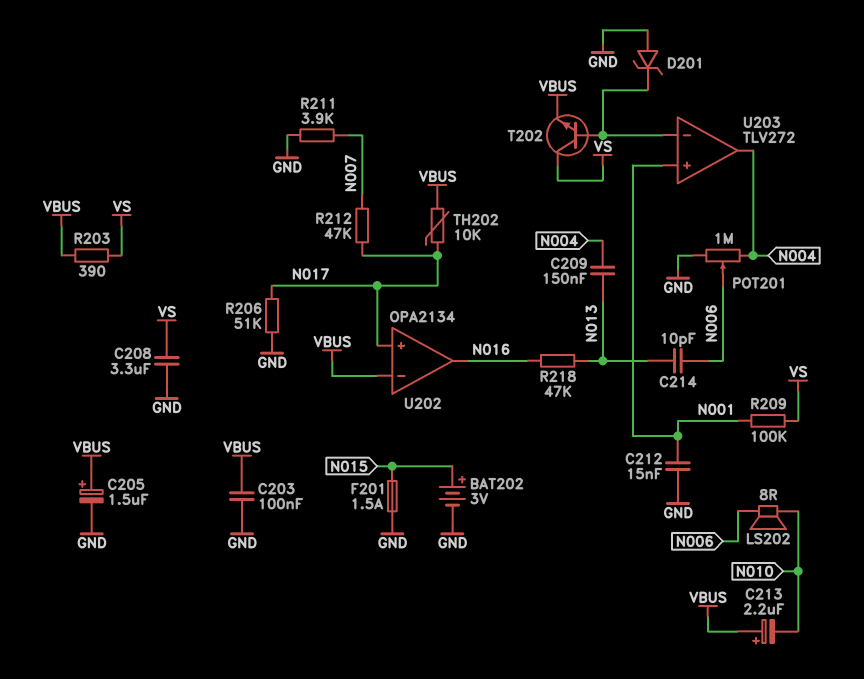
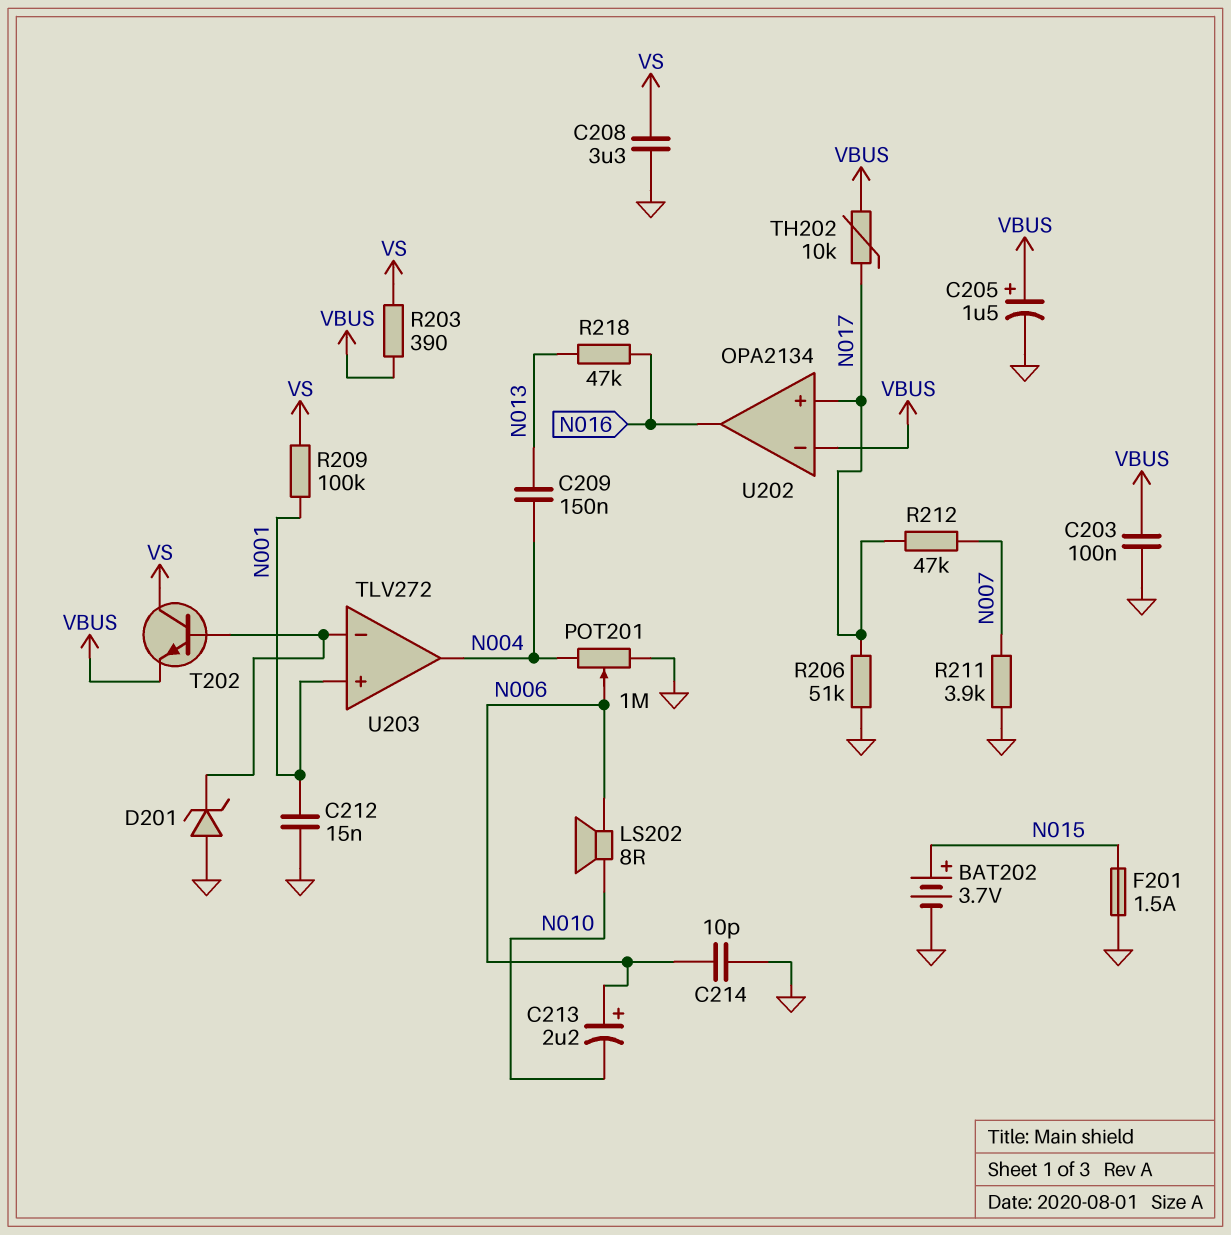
BAT202: 3V (plus N015, minus GND) -> 3.7V (plus N015, minus GND)
C213: 2.2uF (plus VBUS, minus N010) -> 2.2uF (plus N006, minus N010)
C214: 10pF (N006, N013) -> 10pF (GND, N006)

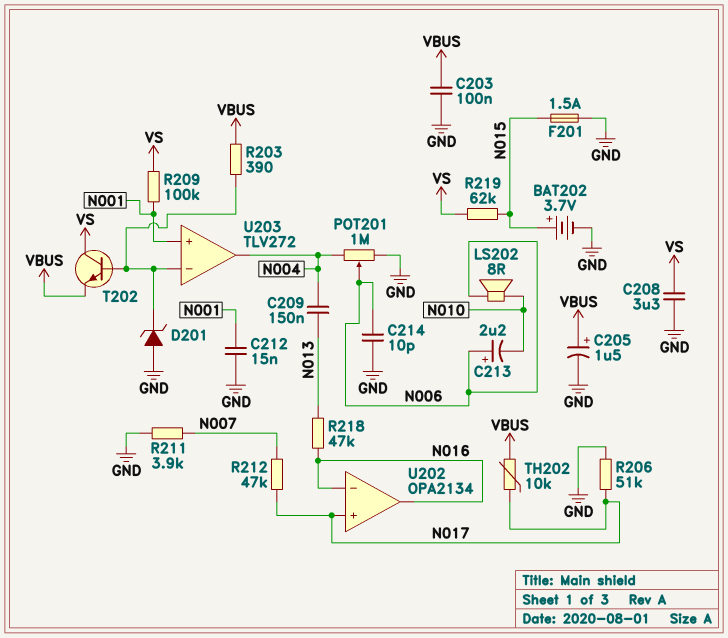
R203: 390 (VBUS, VS) -> 390 (U203/in-, VBUS)
R219: none -> 62k (N015, VS)
U202 pin in-: VBUS -> N016

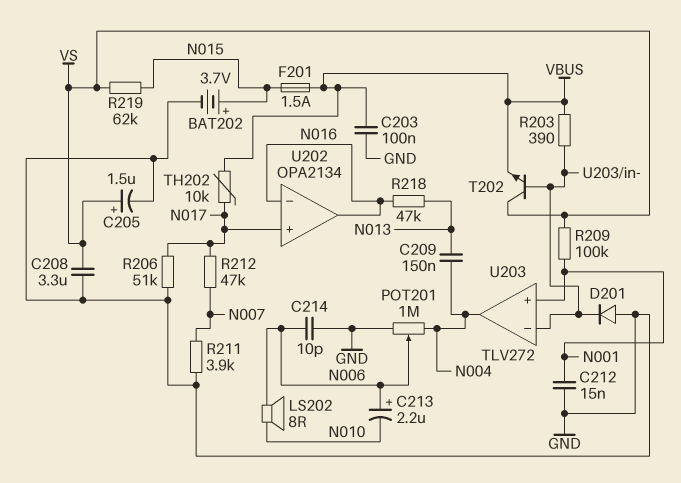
C205: 1.5uF (plus VBUS, minus GND) -> 1.5uF (plus VS, minus GND)
D201: zener (A GND, K U203/in-) -> diode (A GND, K U203/in-)
F201: 1.5A (GND, N015) -> 1.5A (N015, VBUS)

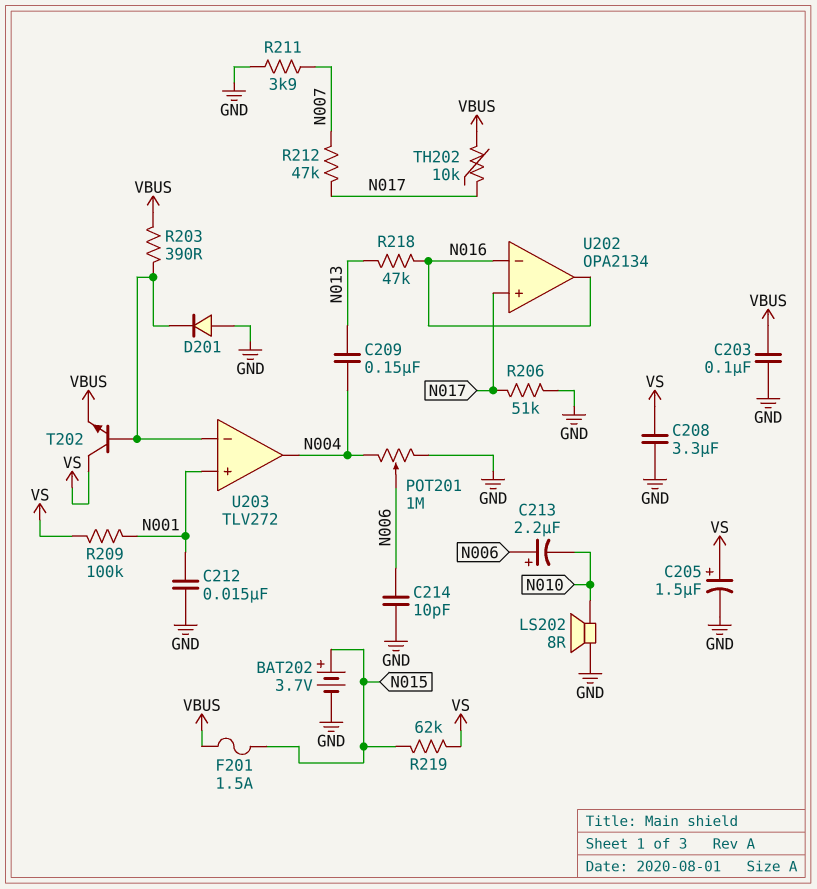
LS202: speaker 8R (N006, N010) -> speaker 8R (GND, N010)

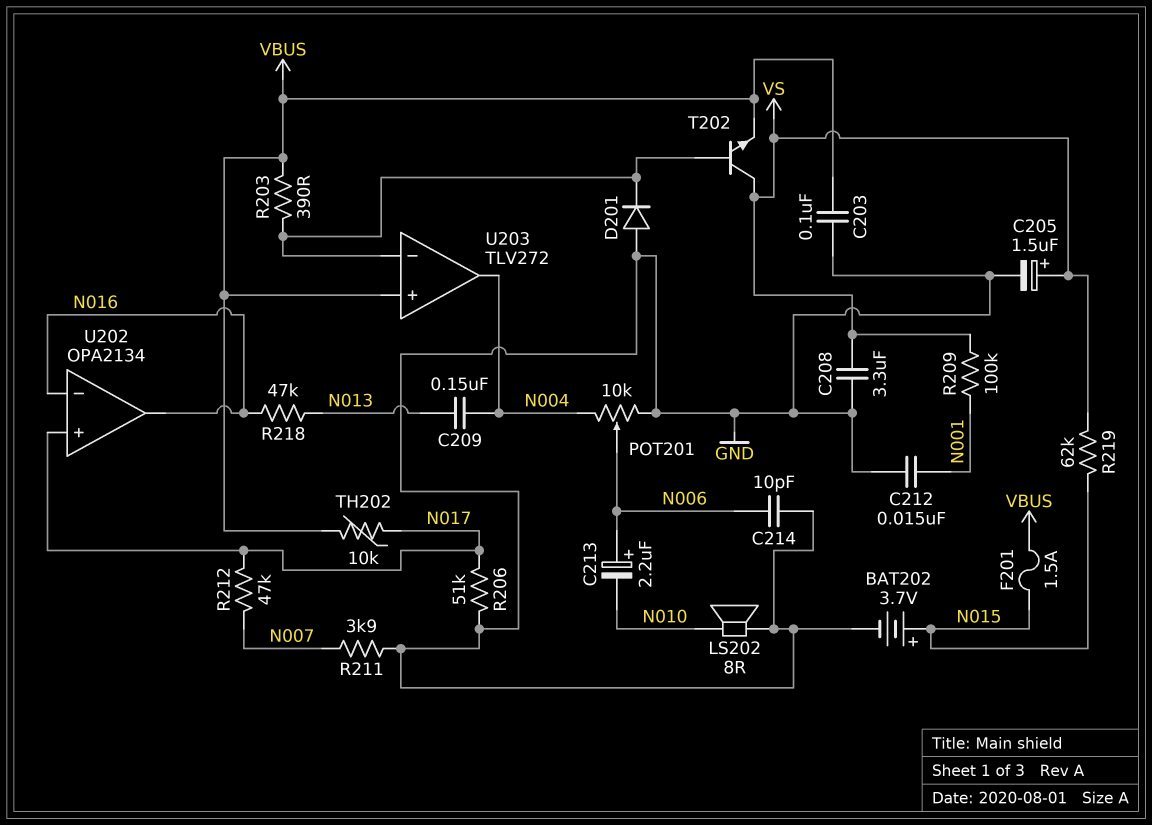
POT201: 1M (GND, N004, wiper N006) -> 10k (GND, N004, wiper N006)
U203 pin in+: N001 -> VBUS

